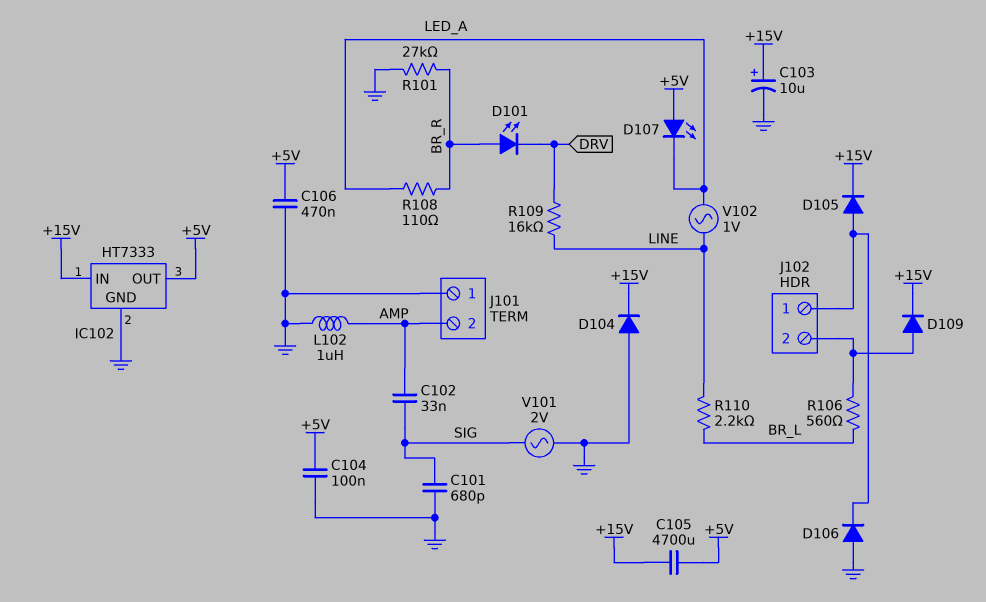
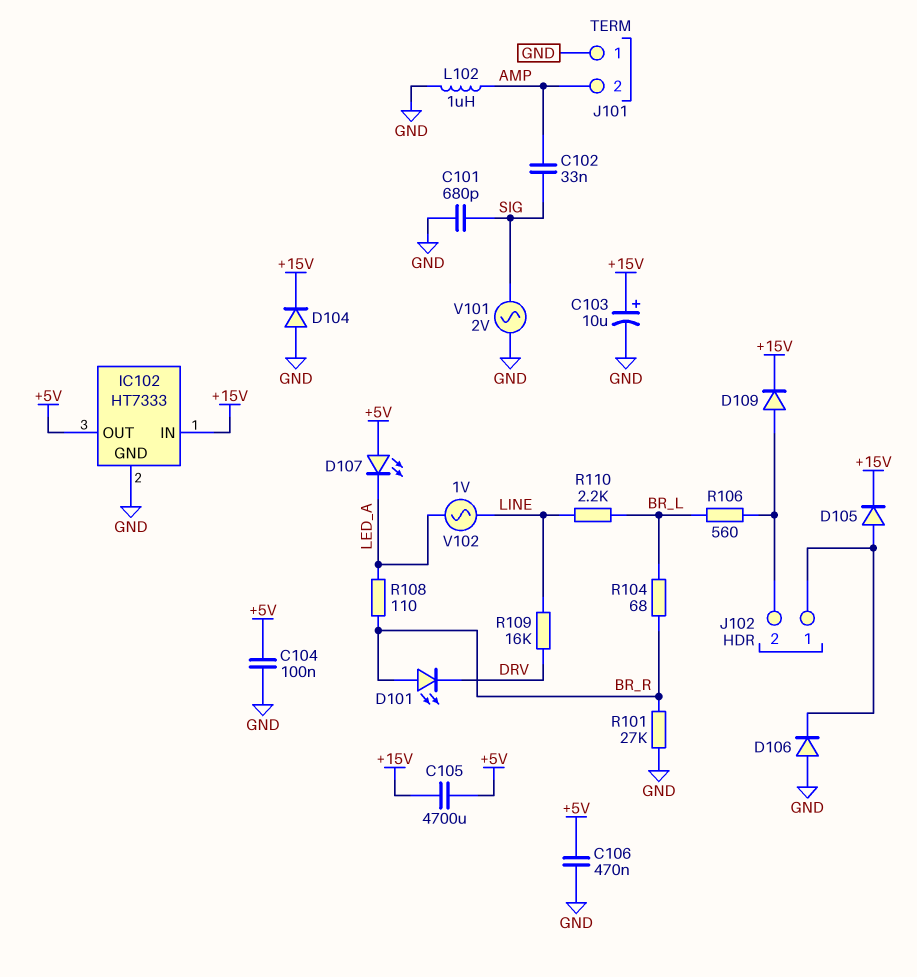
R104: none -> 68 (BR_L, BR_R)

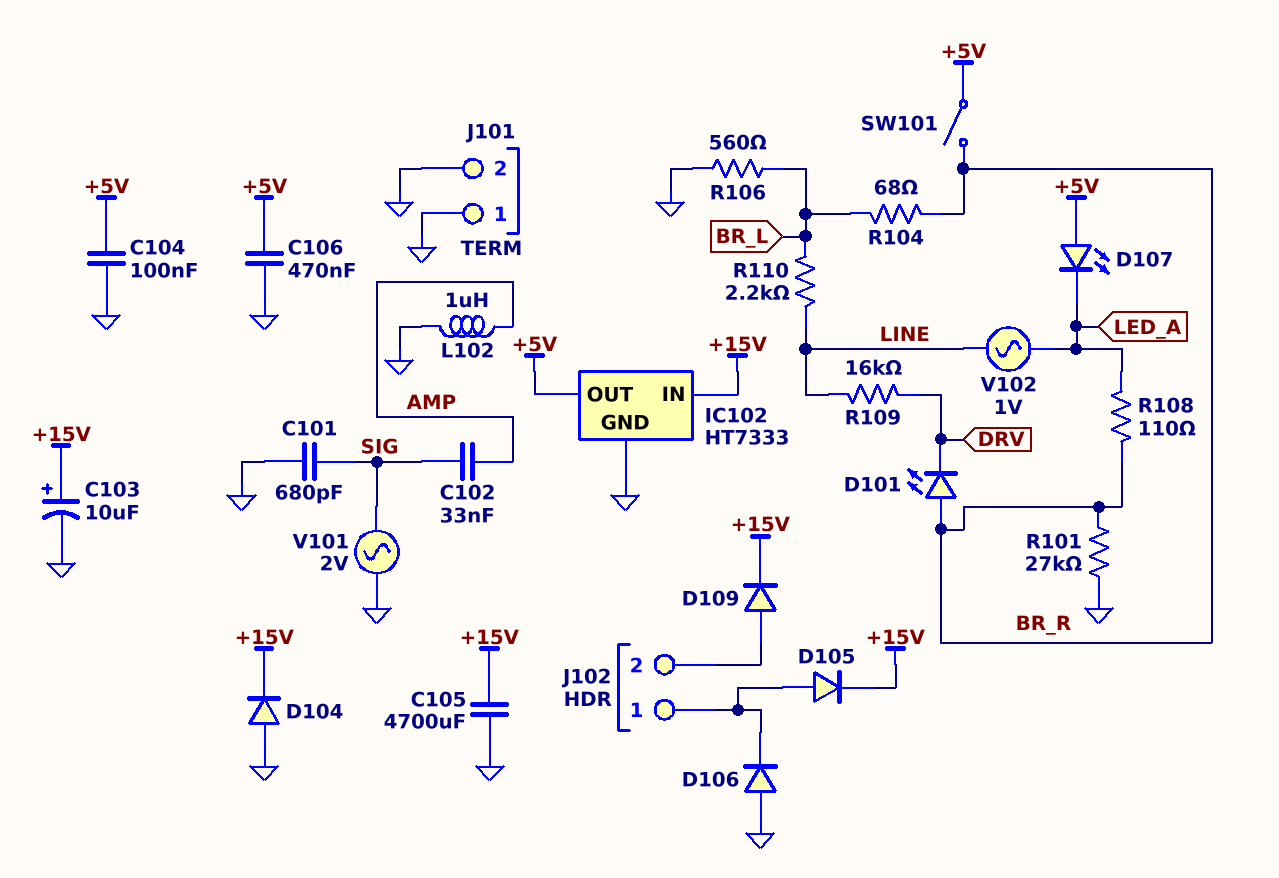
C105: 4700uF (+5V, +15V) -> 4700uF (+15V, GND)
J101 pin 2: AMP -> GND
R106: 560 (BR_L, J102/2) -> 560 (BR_L, GND)
SW101: none -> switch (+5V, BR_R)

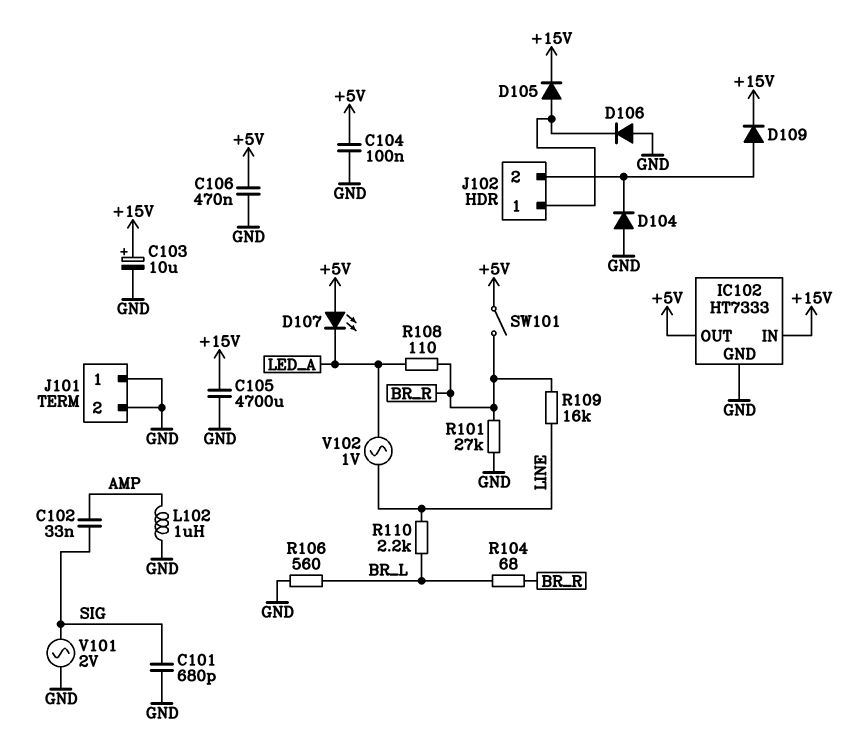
D101: LED (A BR_R, K DRV) -> none
D104: diode (A GND, K +15V) -> diode (A GND, K J102/2)
R109: 16k (DRV, LINE) -> 16k (BR_R, LINE)

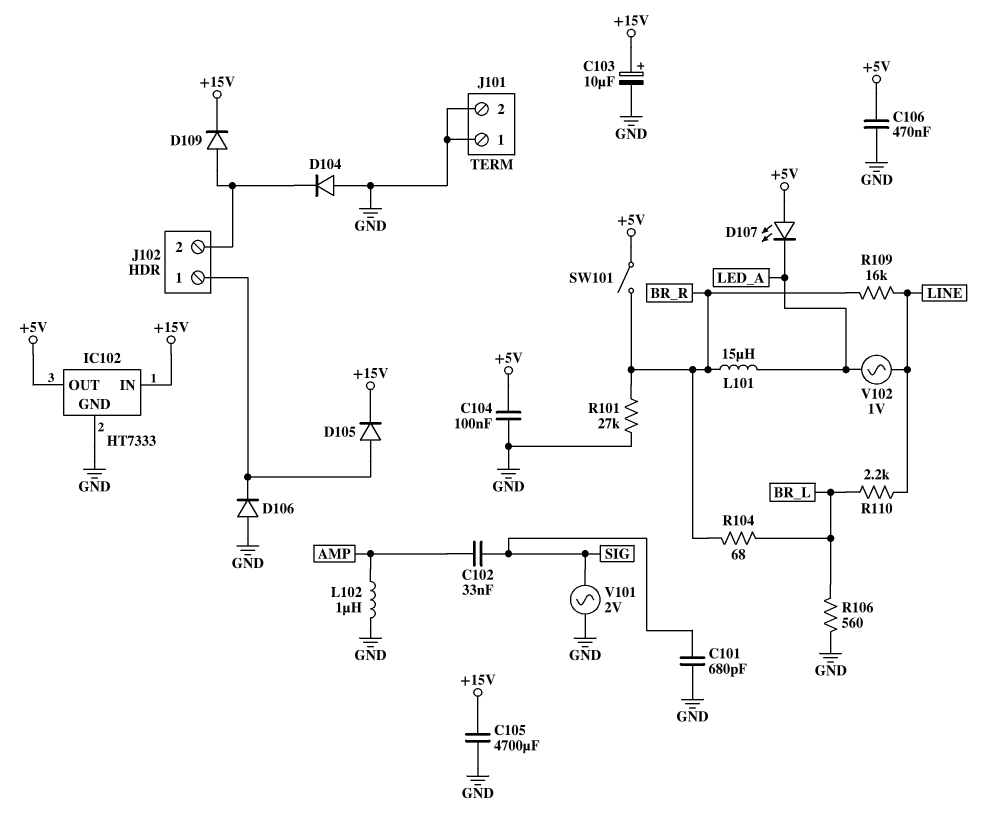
L101: none -> 15uH (BR_R, LED_A)
R108: 110 (BR_R, LED_A) -> none

